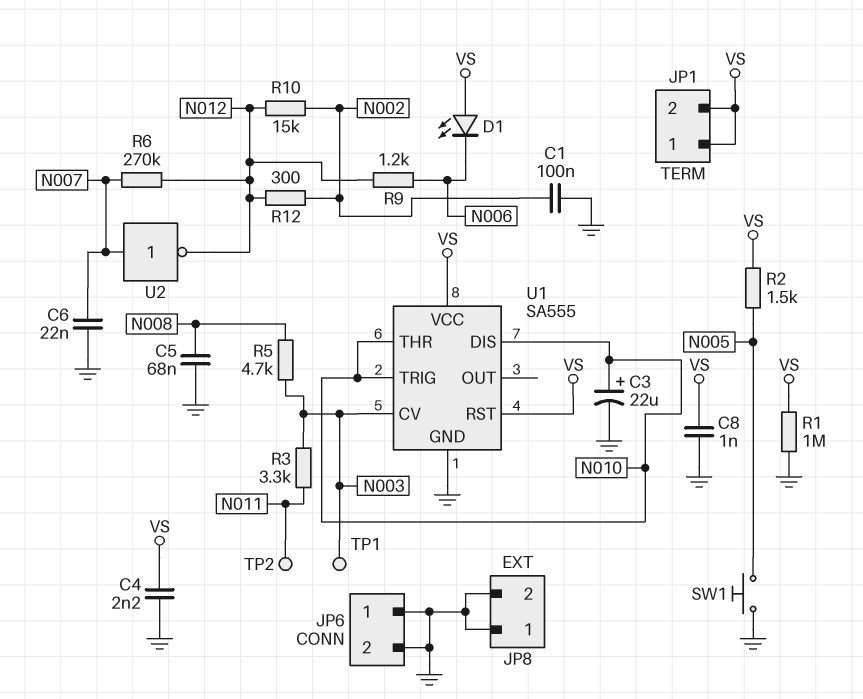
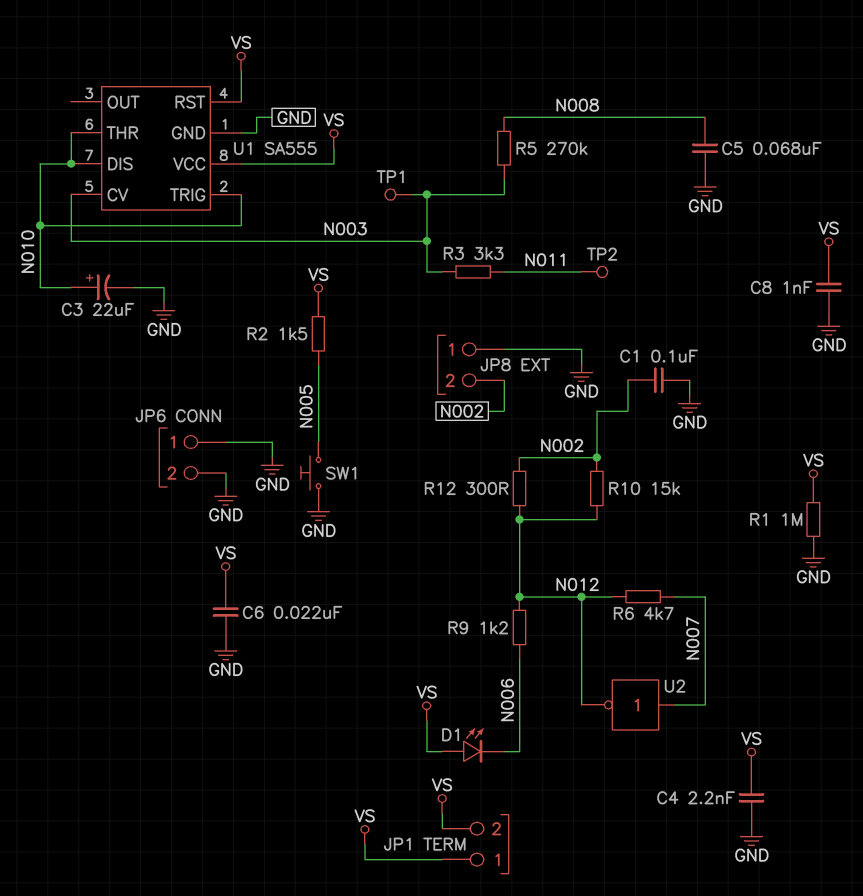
C6: 22nF (GND, N007) -> 22nF (GND, VS)
JP8 pin 2: GND -> N002
R5: 4.7k (N003, N008) -> 270k (N003, N008)
R6: 270k (N007, N012) -> 4.7k (N007, N012)

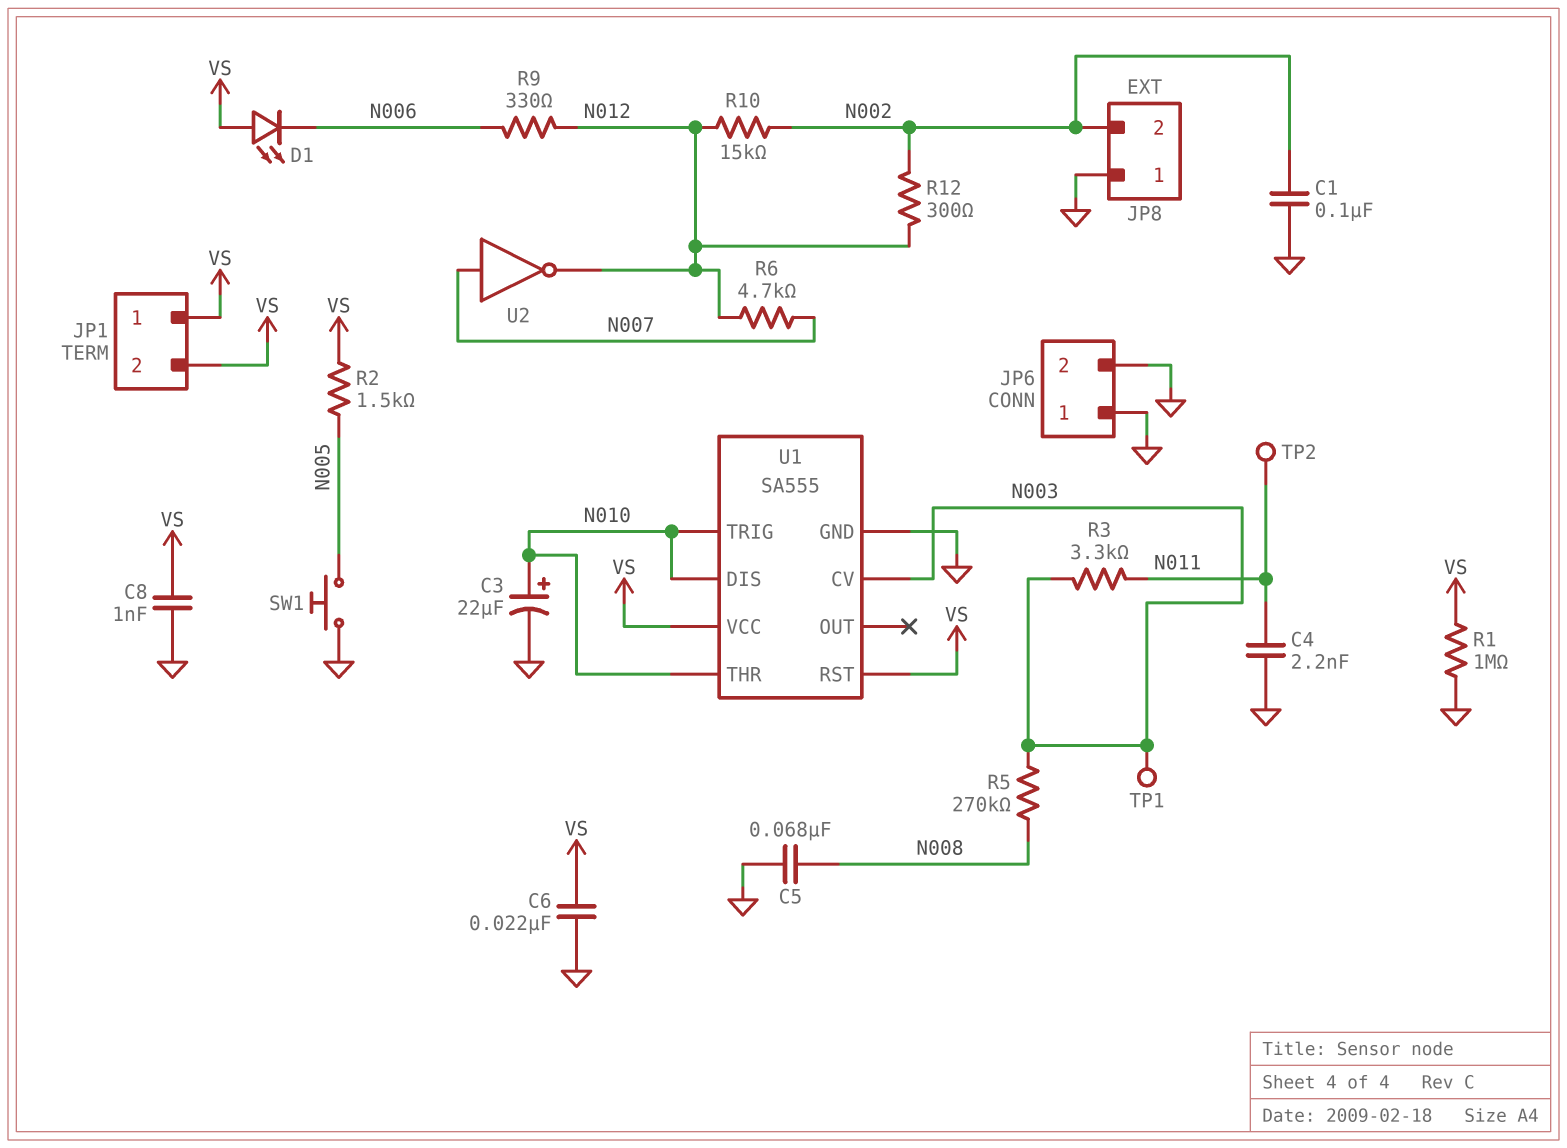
C4: 2.2nF (GND, VS) -> 2.2nF (GND, N011)
R9: 1.2k (N006, N012) -> 330 (N006, N012)

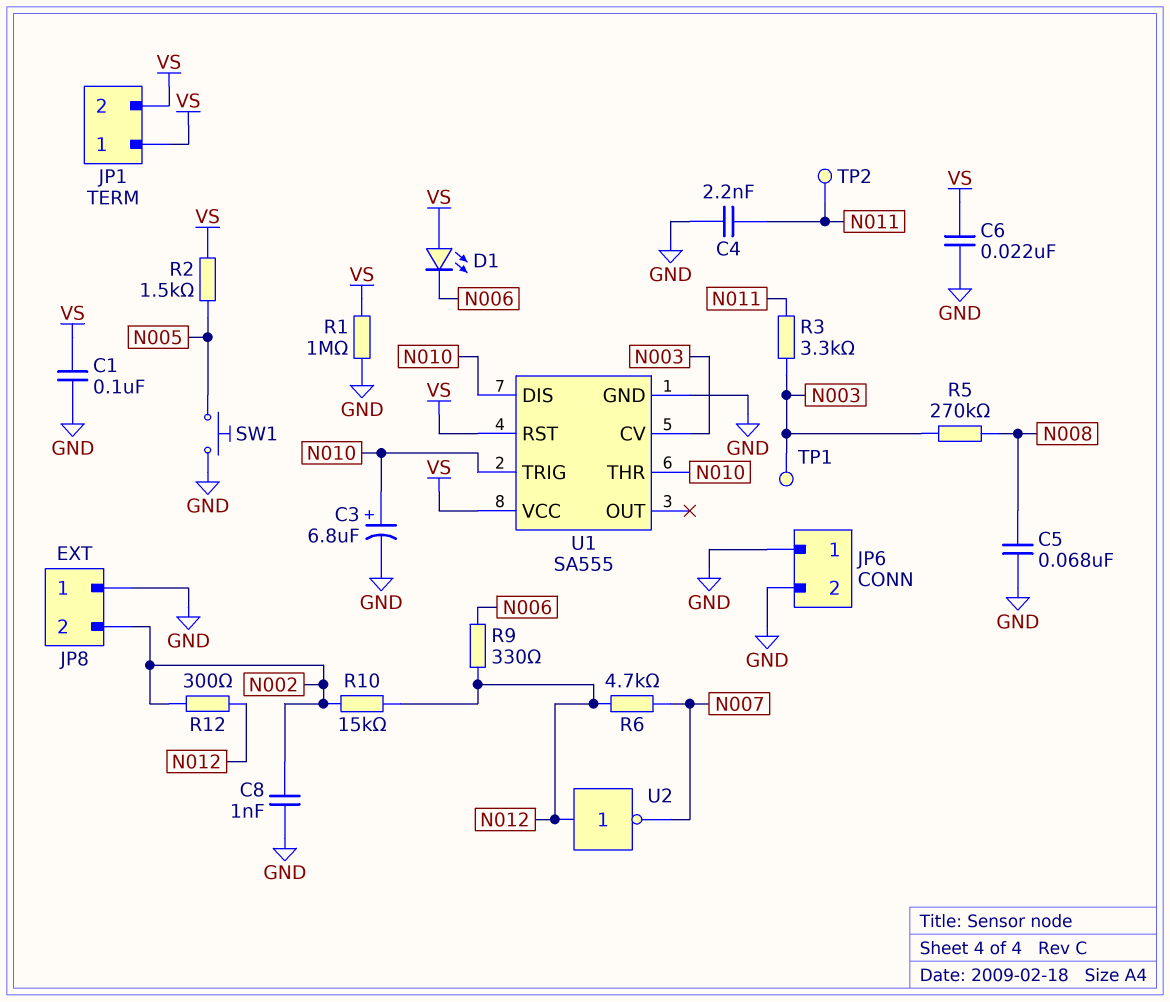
C1: 100nF (GND, N002) -> 100nF (GND, VS)
C3: 22uF (plus N010, minus GND) -> 6.8uF (plus N010, minus GND)
C8: 1nF (GND, VS) -> 1nF (GND, N002)
U2: NOT (in N007, out N012) -> NOT (in N012, out N007)

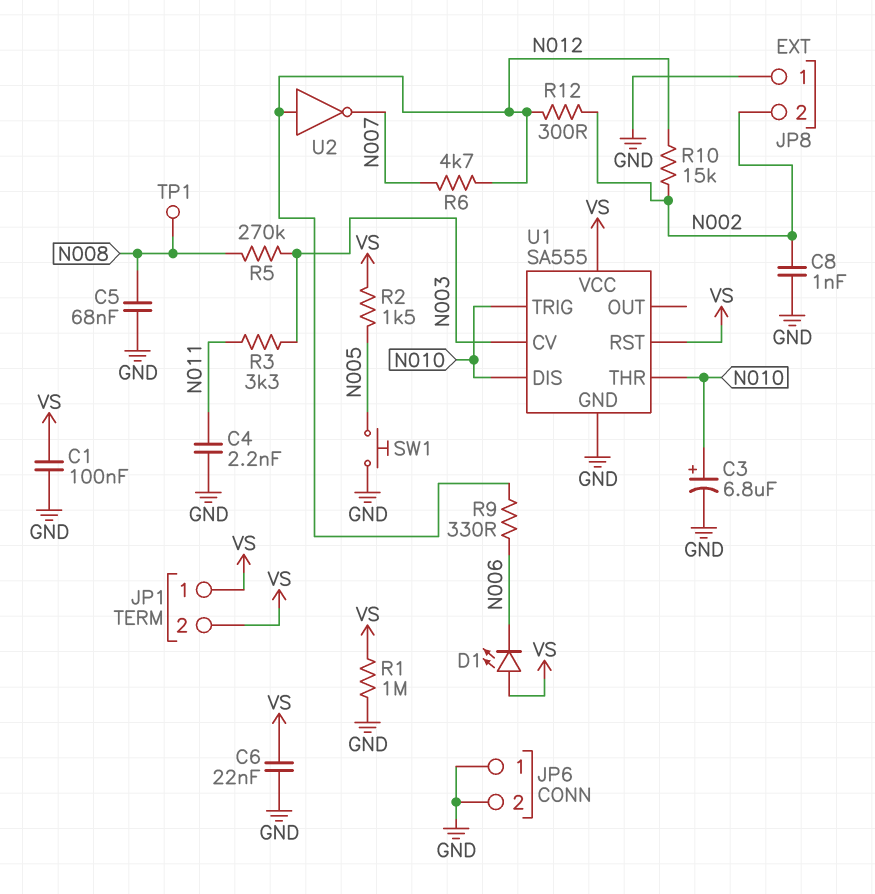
TP1: test point (N003) -> test point (N008)
TP2: test point (N011) -> none

